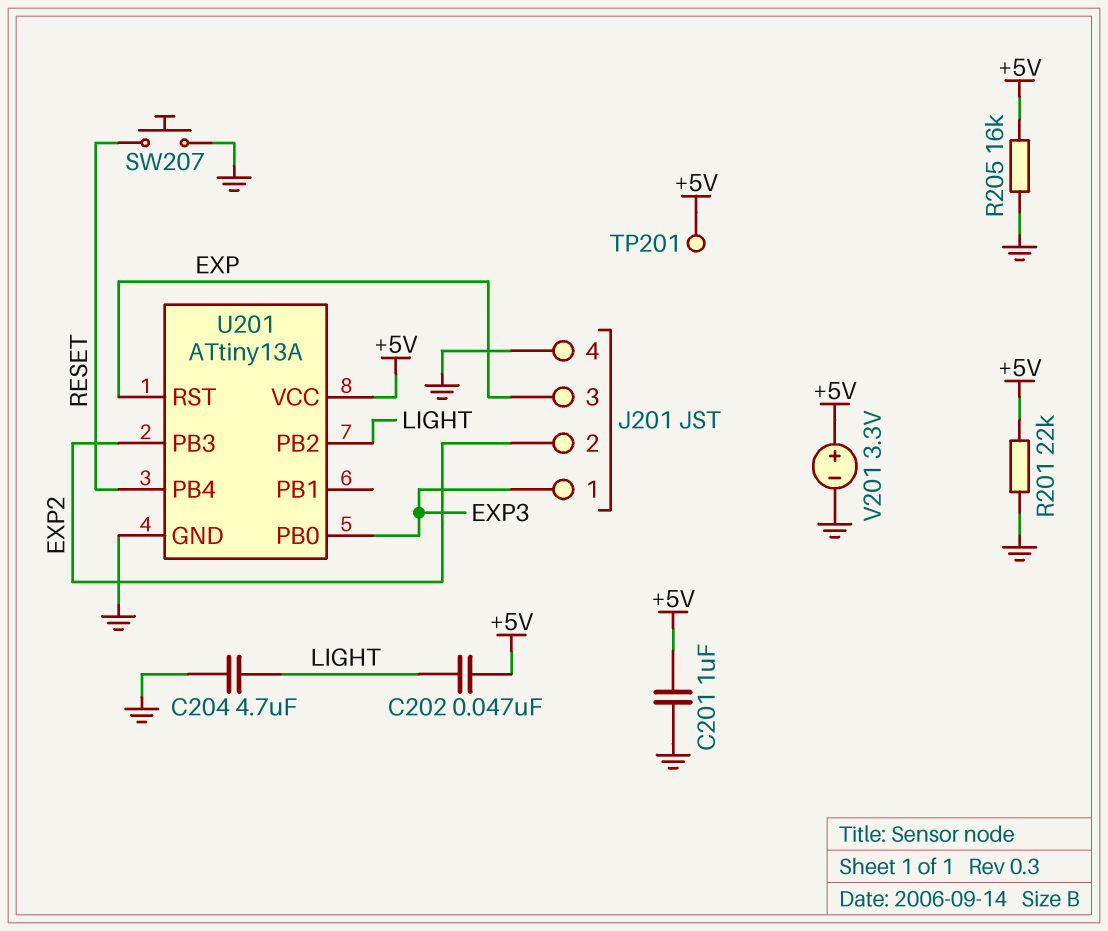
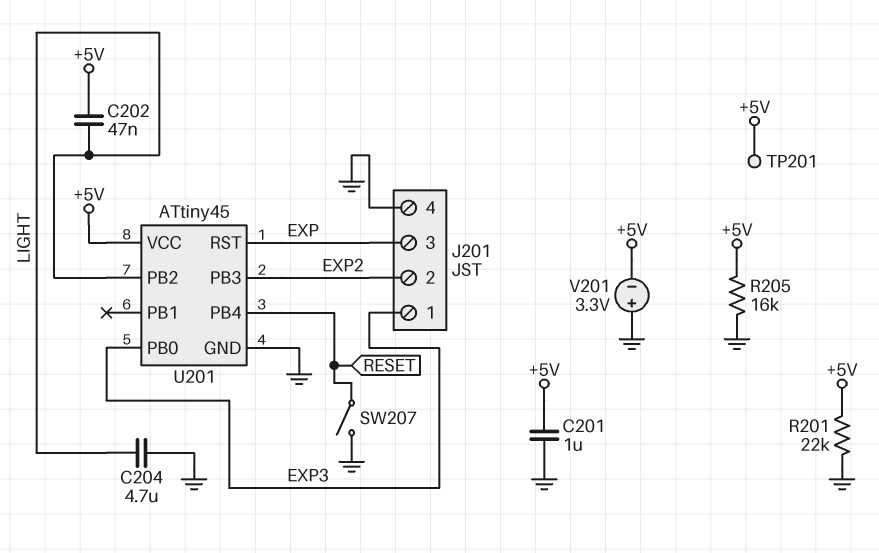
SW207: button (GND, RESET) -> switch (GND, RESET)
U201: ATtiny13A -> ATtiny45
V201: 3.3V (plus +5V, minus GND) -> 3.3V (plus GND, minus +5V)

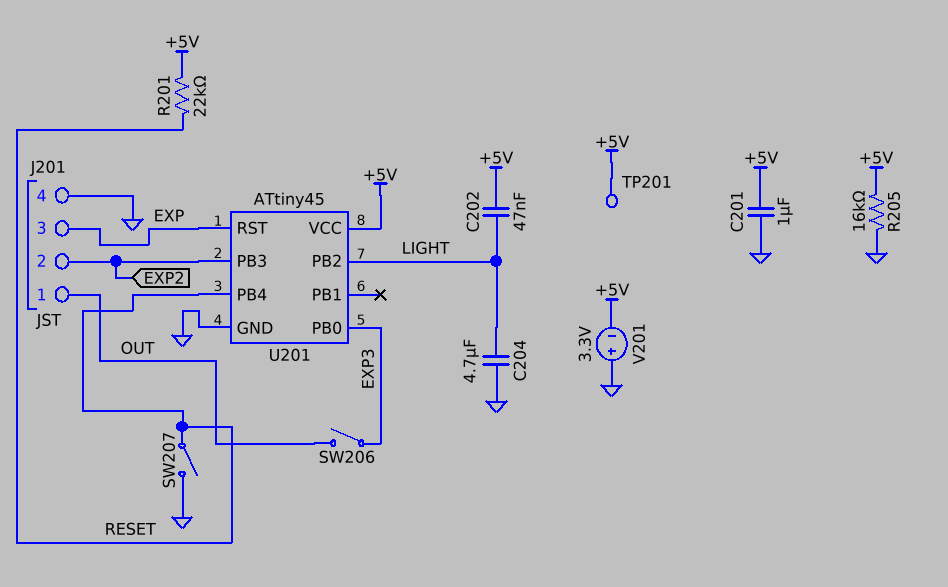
J201 pin 1: EXP3 -> OUT
R201: 22k (+5V, GND) -> 22k (+5V, RESET)
SW206: none -> switch (EXP3, OUT)

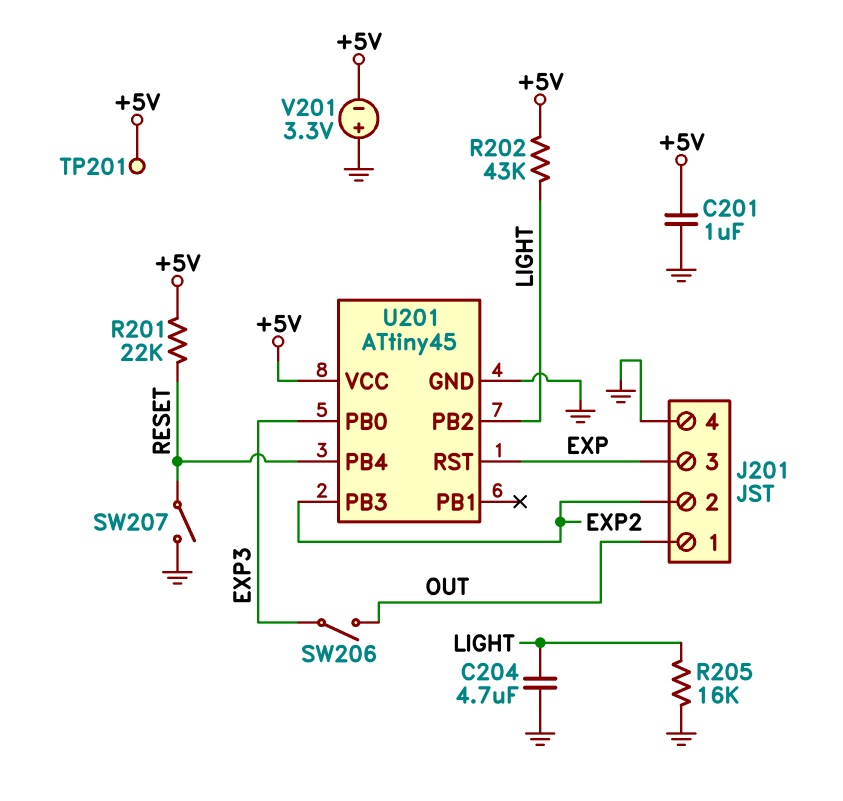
C202: 47nF (+5V, LIGHT) -> none
R202: none -> 43k (+5V, LIGHT)
R205: 16k (+5V, GND) -> 16k (GND, LIGHT)

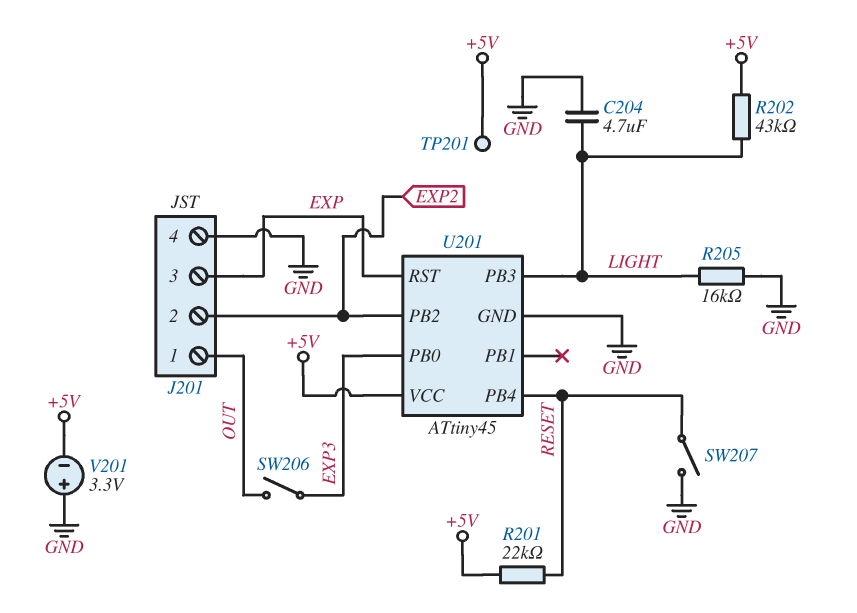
C201: 1uF (+5V, GND) -> none
U201 pin PB2: LIGHT -> EXP2
U201 pin PB3: EXP2 -> LIGHT

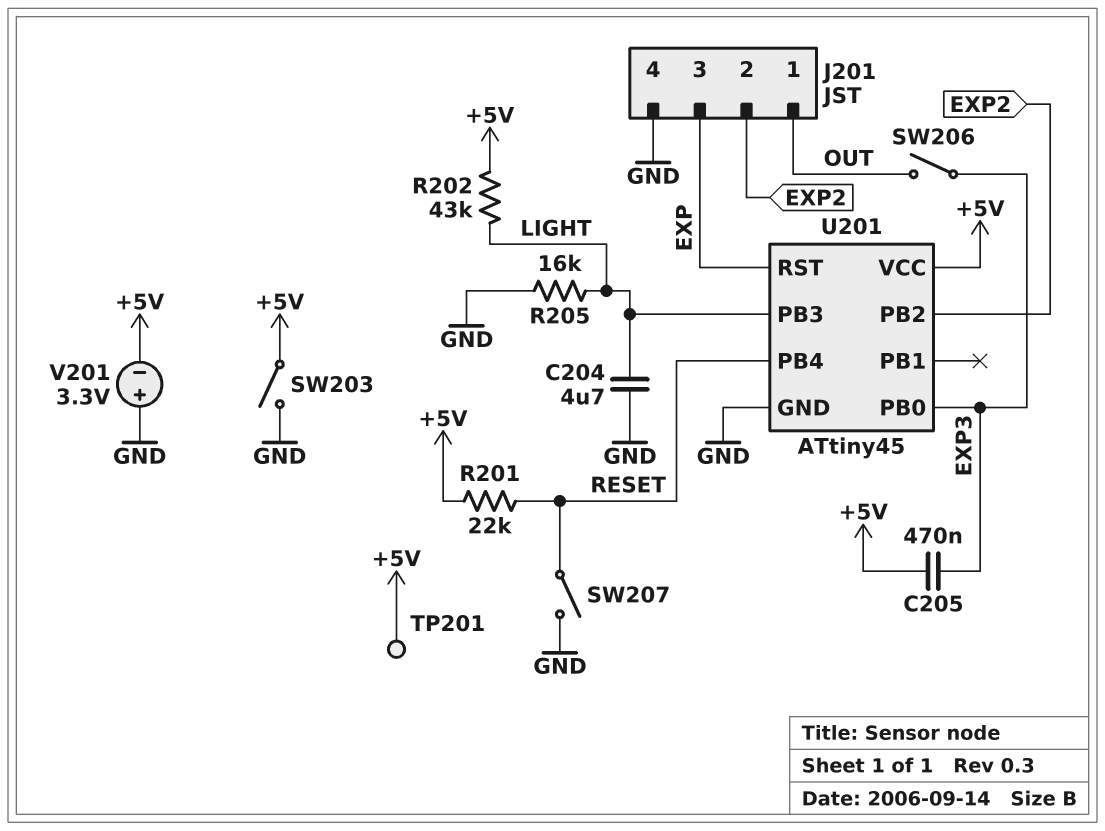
C205: none -> 470nF (+5V, EXP3)
SW203: none -> switch (+5V, GND)

